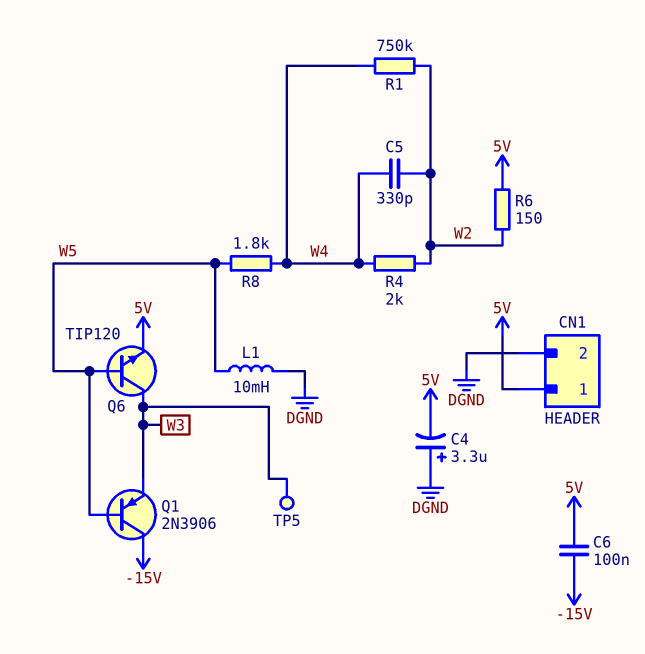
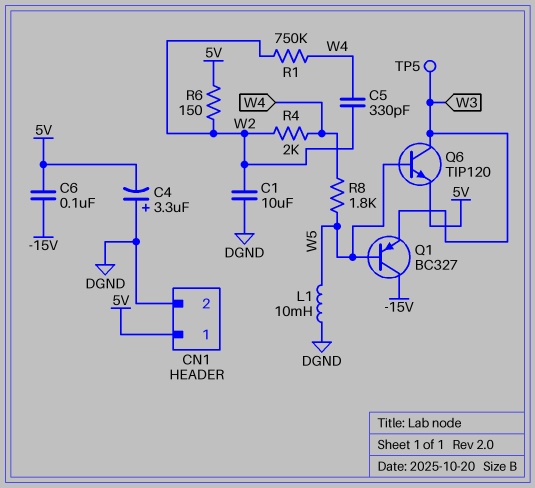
C1: none -> 10uF (DGND, W2)
Q1: PNP 2N3906 (B W5, C -15V, E W3) -> PNP BC327 (B W5, C -15V, E W3)

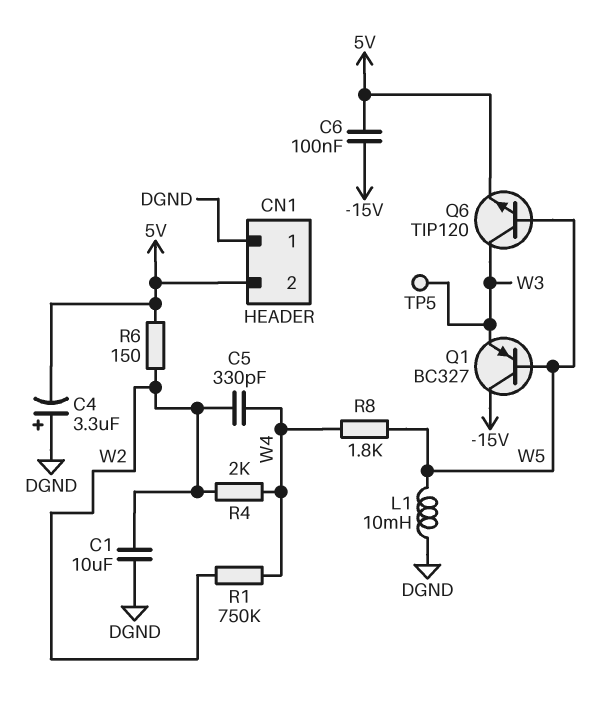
CN1 pin 1: 5V -> DGND
CN1 pin 2: DGND -> 5V

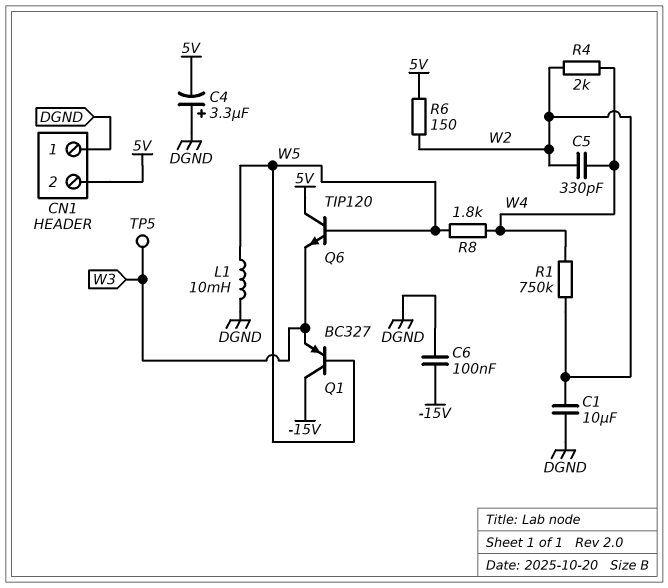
C6: 100nF (-15V, 5V) -> 100nF (-15V, DGND)
Q6: NPN TIP120 (B W5, C W3, E 5V) -> NPN TIP120 (B W5, C 5V, E W3)

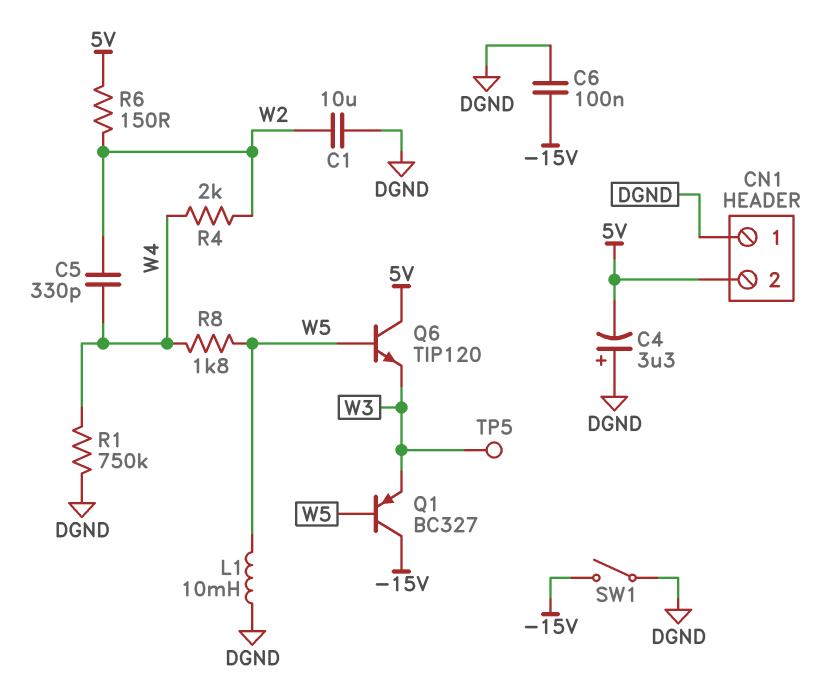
R1: 750k (W2, W4) -> 750k (DGND, W4)
SW1: none -> switch (-15V, DGND)

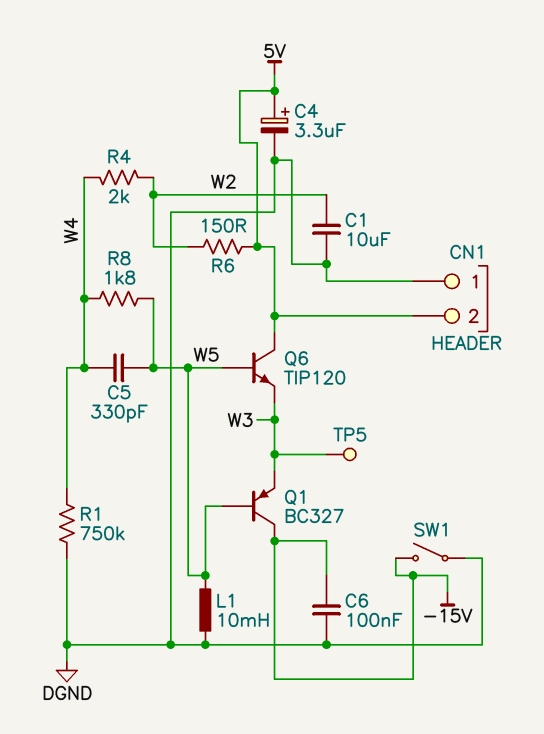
C4: 3.3uF (plus DGND, minus 5V) -> 3.3uF (plus 5V, minus DGND)
C5: 330pF (W2, W4) -> 330pF (W4, W5)

